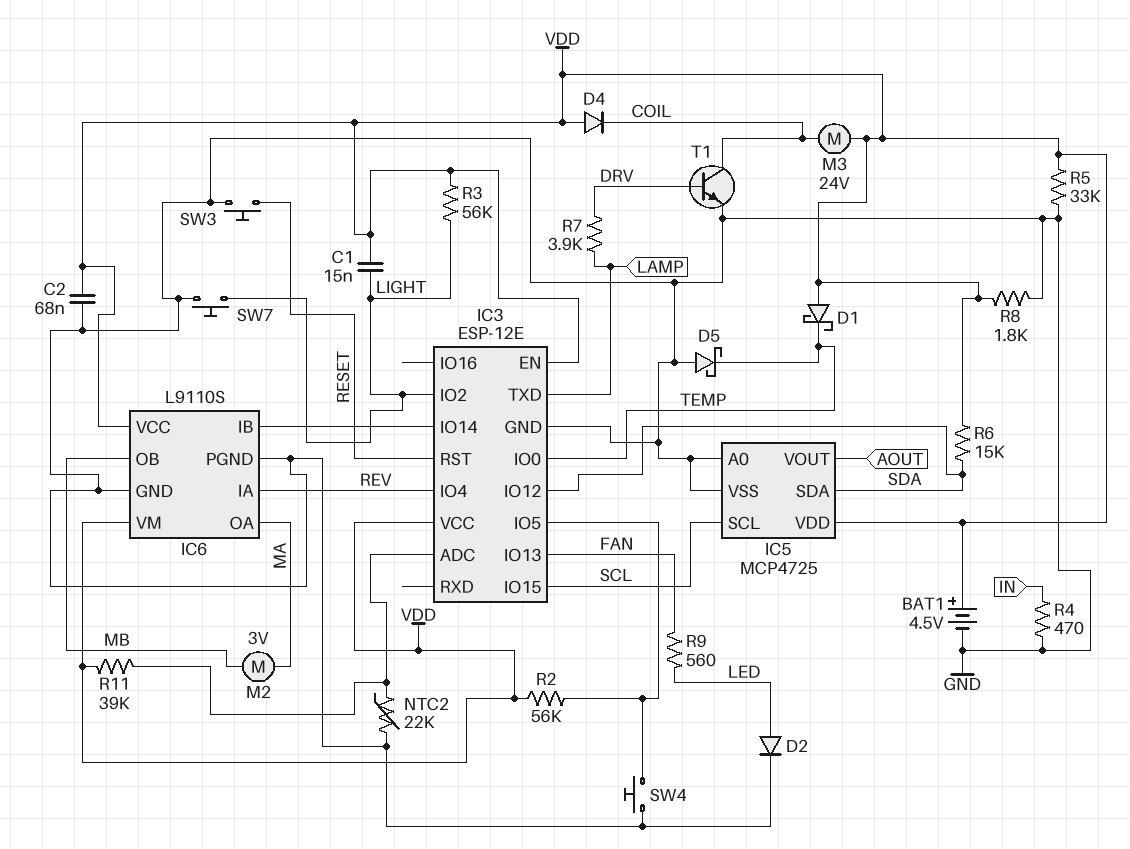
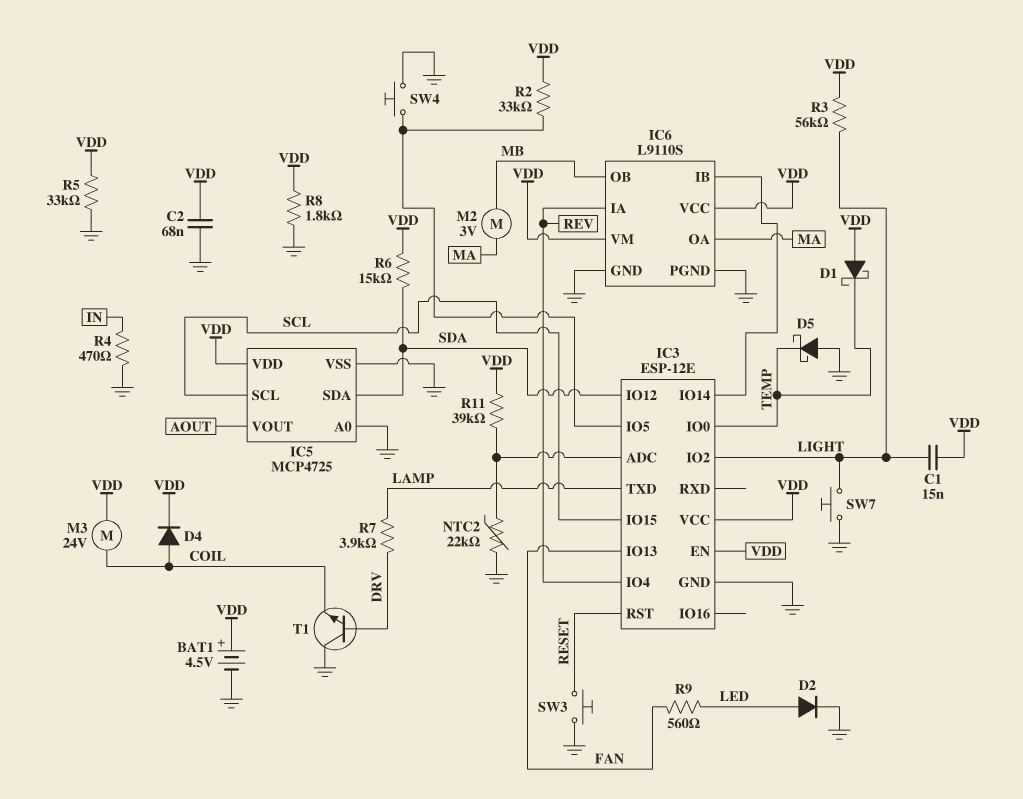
D4: diode (A VDD, K COIL) -> diode (A COIL, K VDD)
R2: 56k (IC3/IO5, VDD) -> 33k (IC3/IO5, VDD)
T1: NPN (B DRV, C COIL, E GND) -> NPN (B DRV, C GND, E COIL)

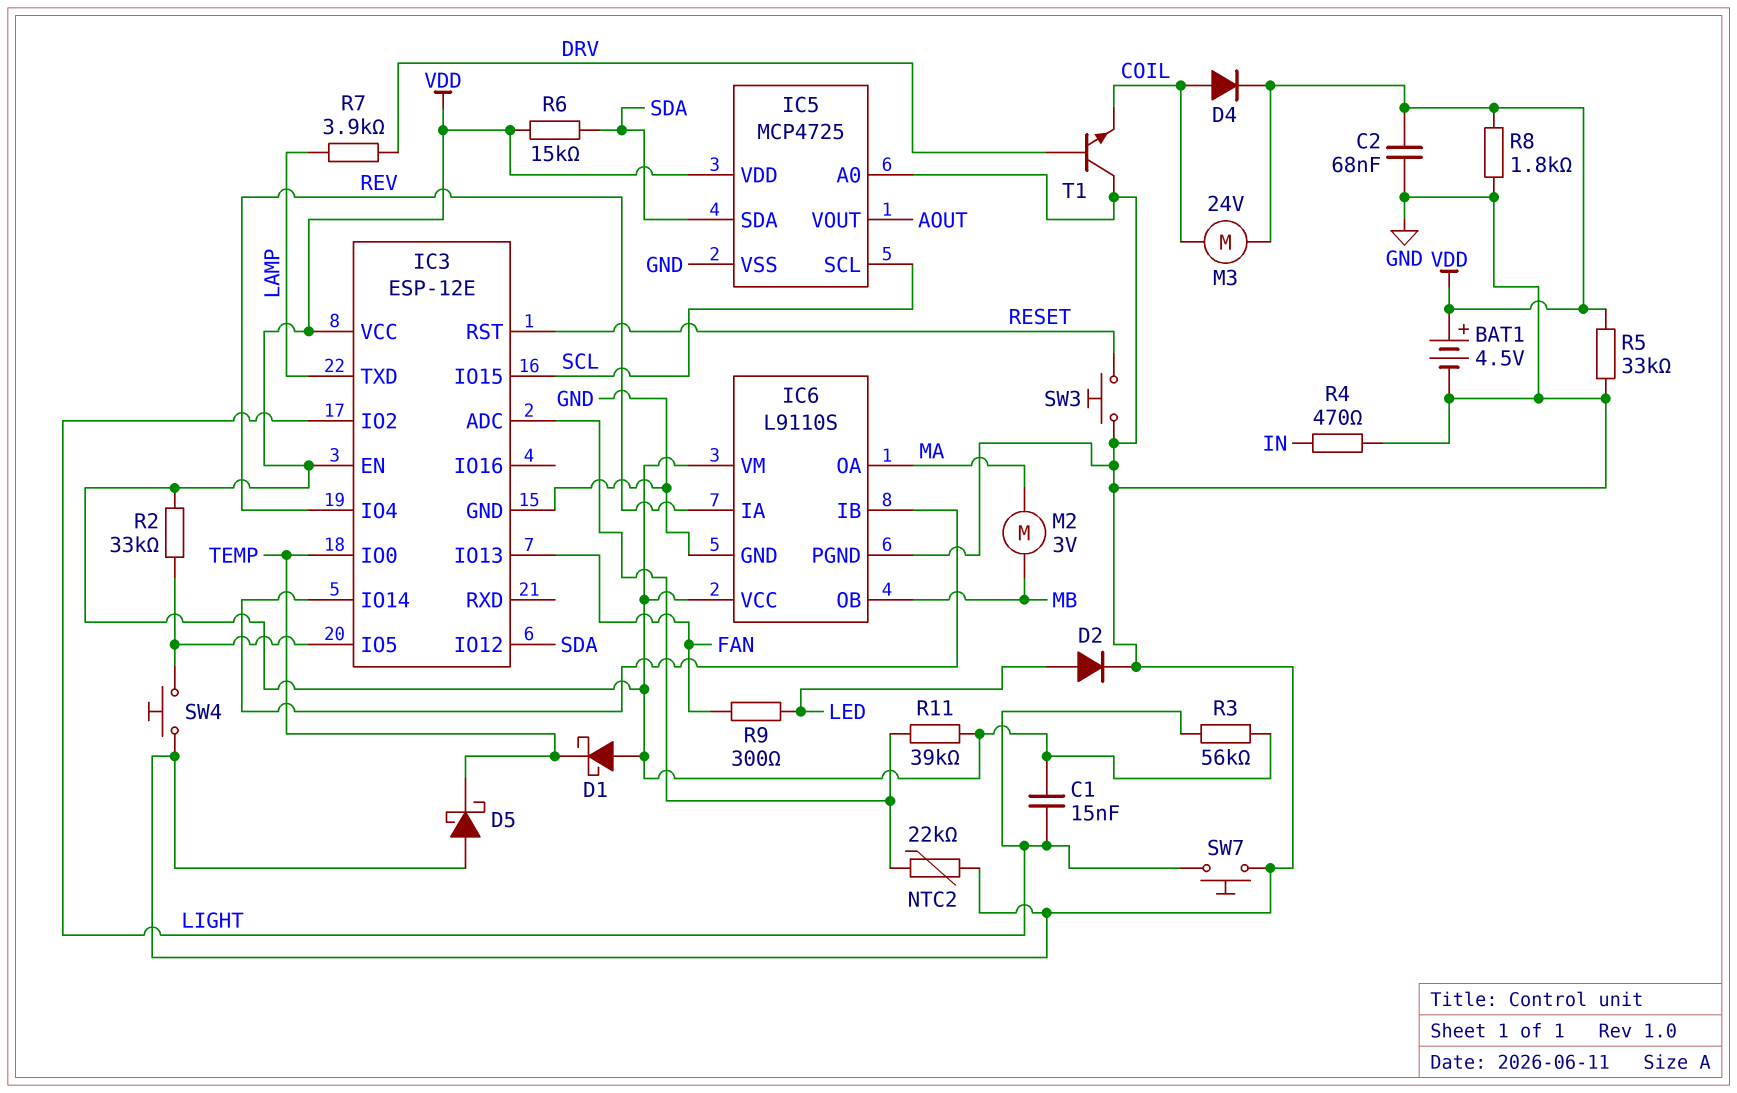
R9: 560 (FAN, LED) -> 300 (FAN, LED)

